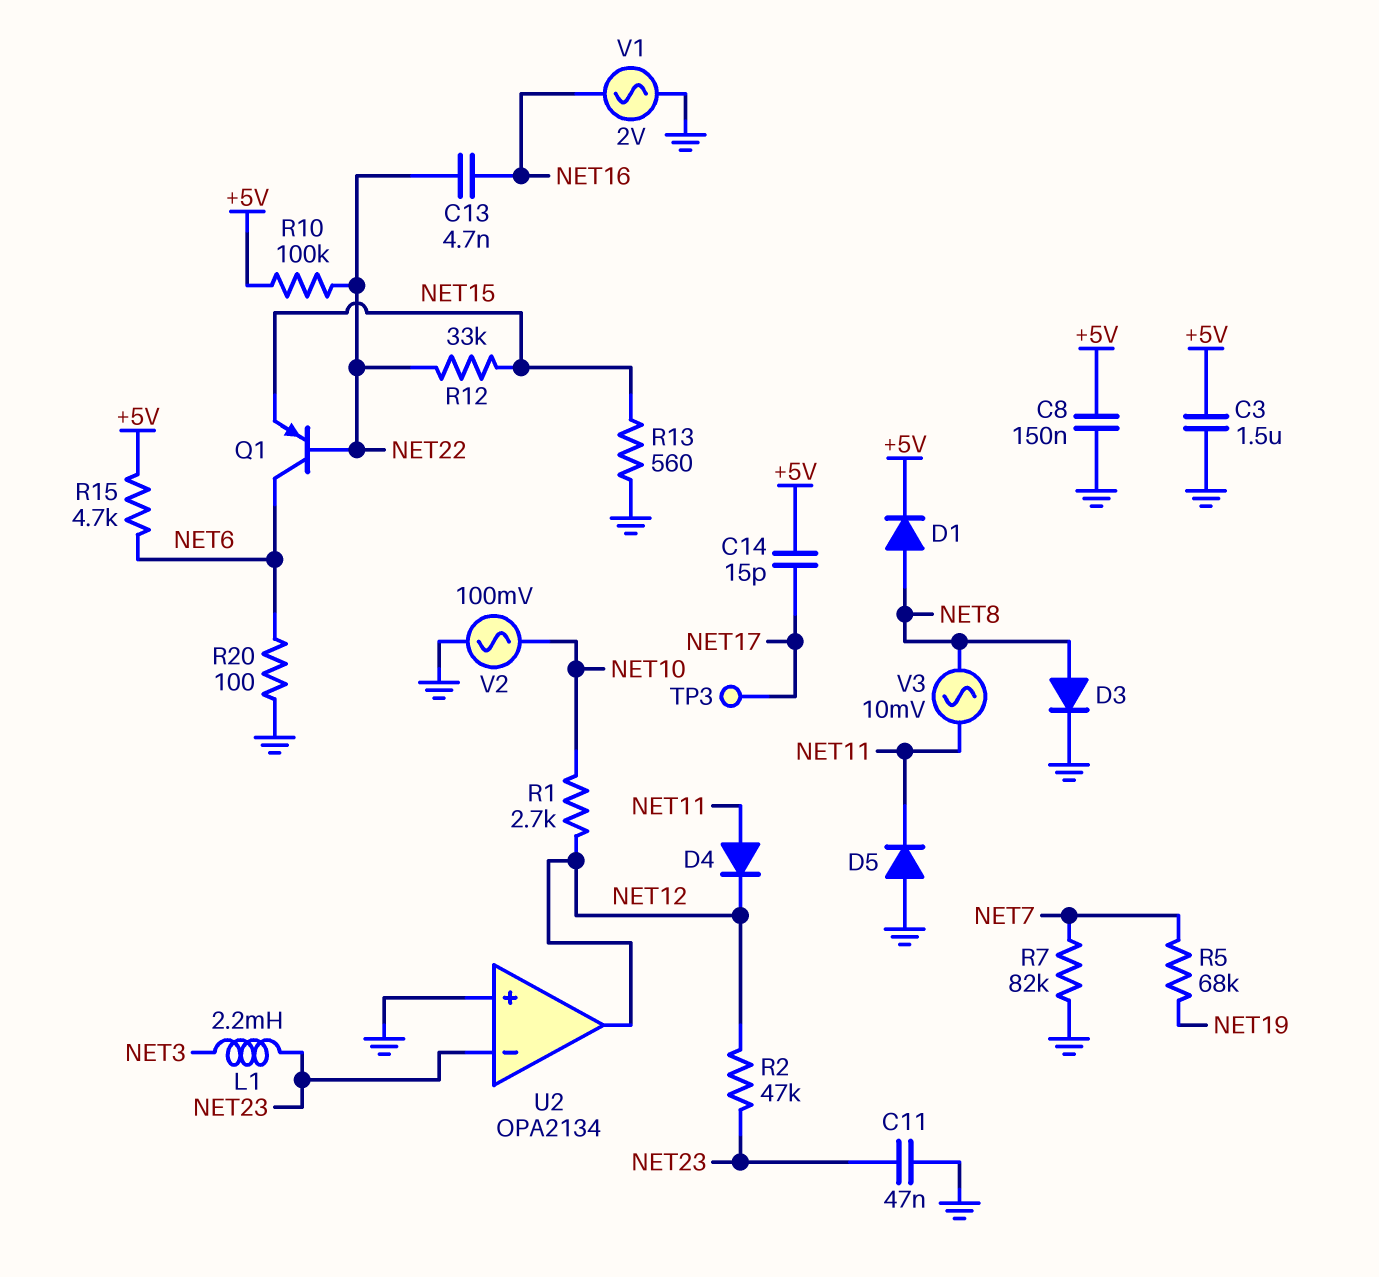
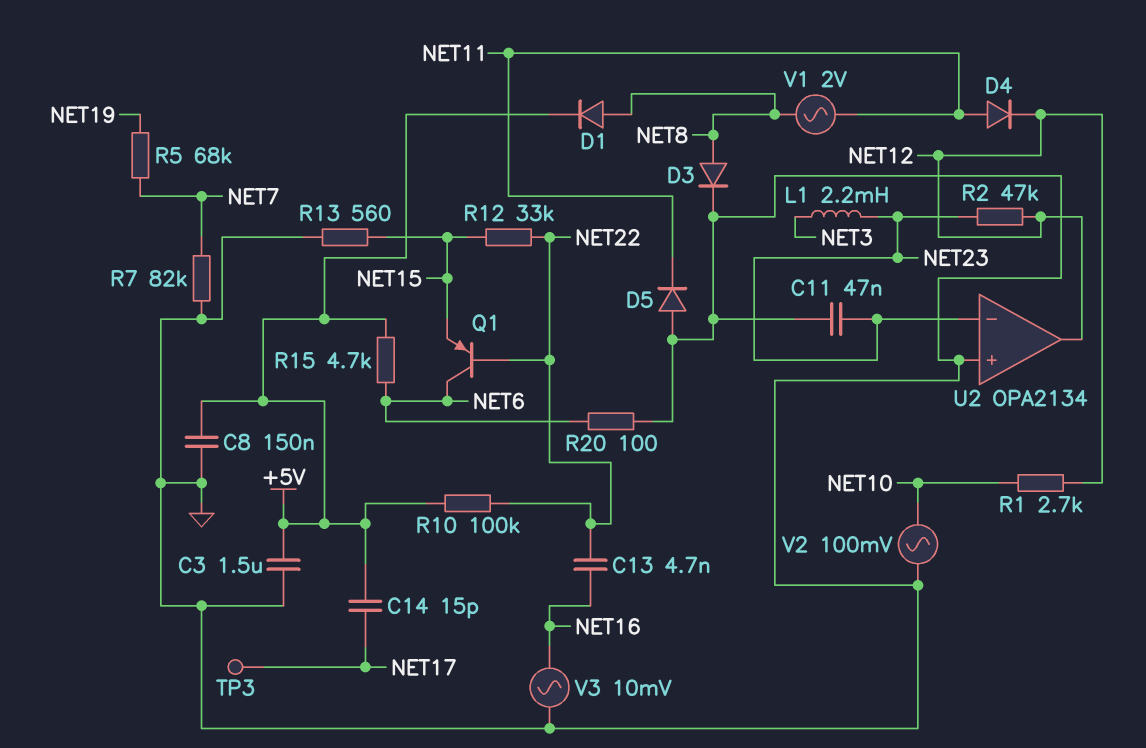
V1: AC 2V (GND, NET16) -> AC 2V (NET8, NET11)
V3: AC 10mV (NET8, NET11) -> AC 10mV (GND, NET16)

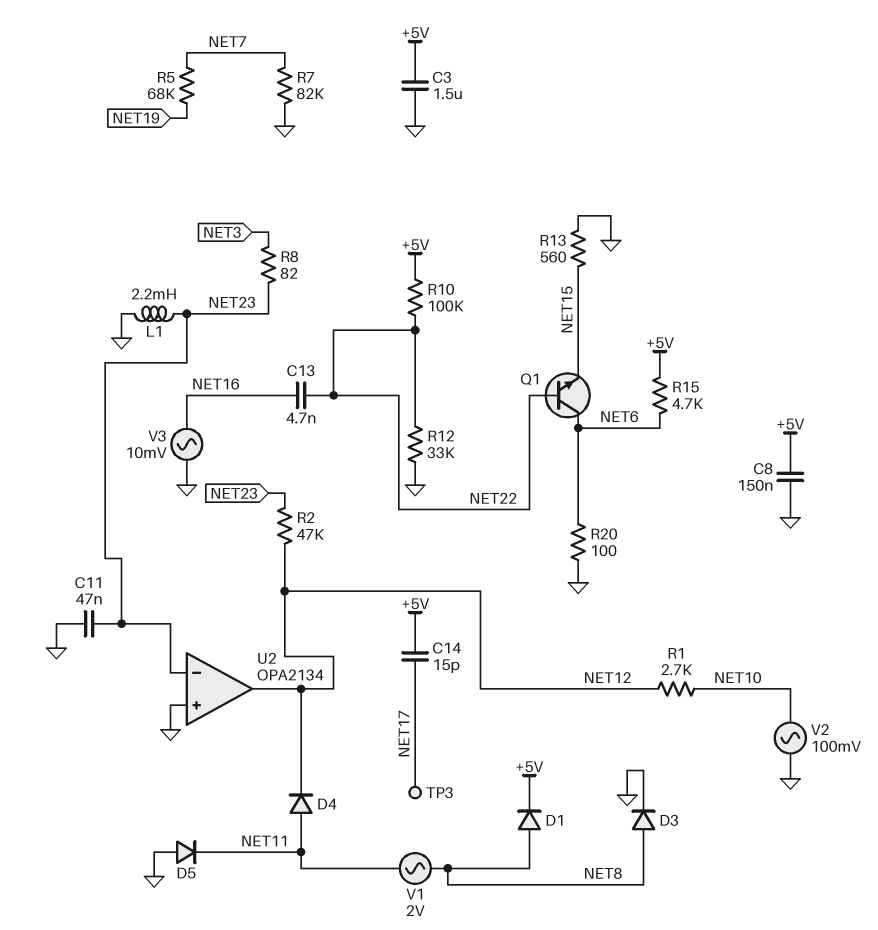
L1: 2.2mH (NET3, NET23) -> 2.2mH (GND, NET23)
Q1: PNP (B NET22, C NET6, E NET15) -> NPN (B NET22, C NET6, E NET15)
R8: none -> 82 (NET3, NET23)
R12: 33k (NET15, NET22) -> 33k (GND, NET22)

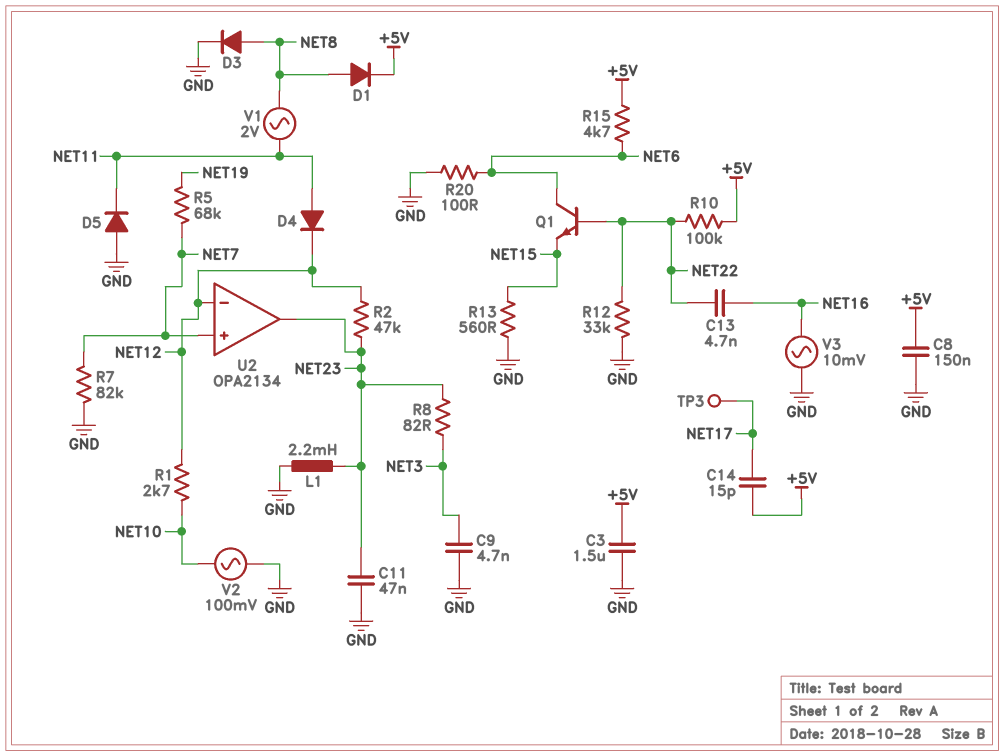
C9: none -> 4.7nF (GND, NET3)
U2 pin in+: GND -> NET7
U2 pin in-: NET23 -> NET12
U2 pin out: NET12 -> NET23

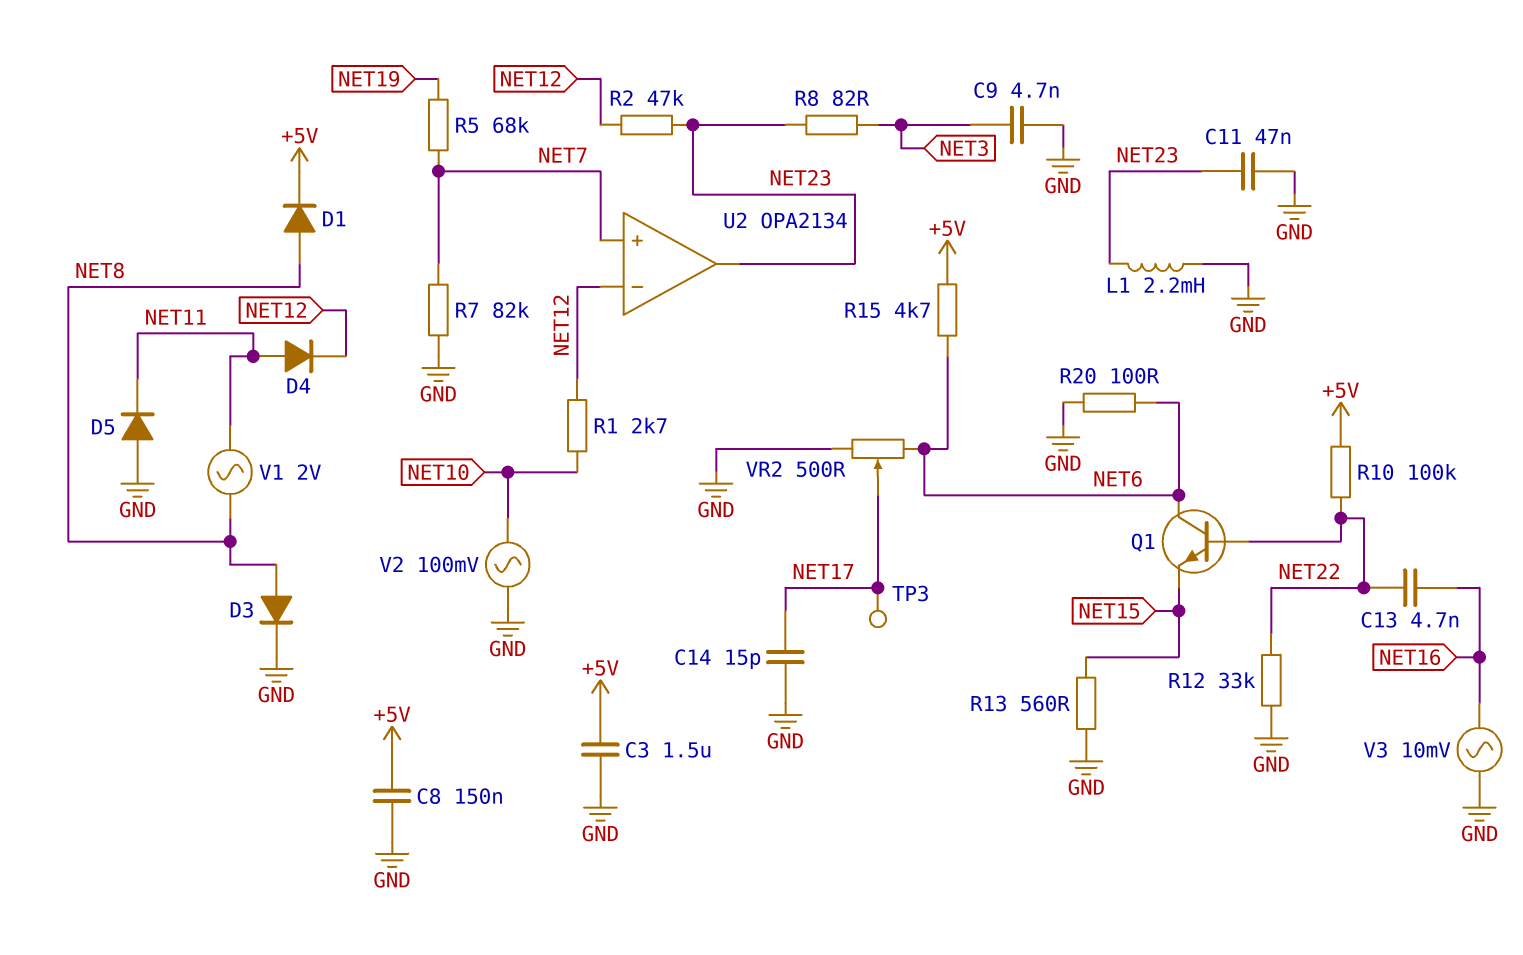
C14: 15pF (+5V, NET17) -> 15pF (GND, NET17)
VR2: none -> 500 (GND, NET6, wiper NET17)

